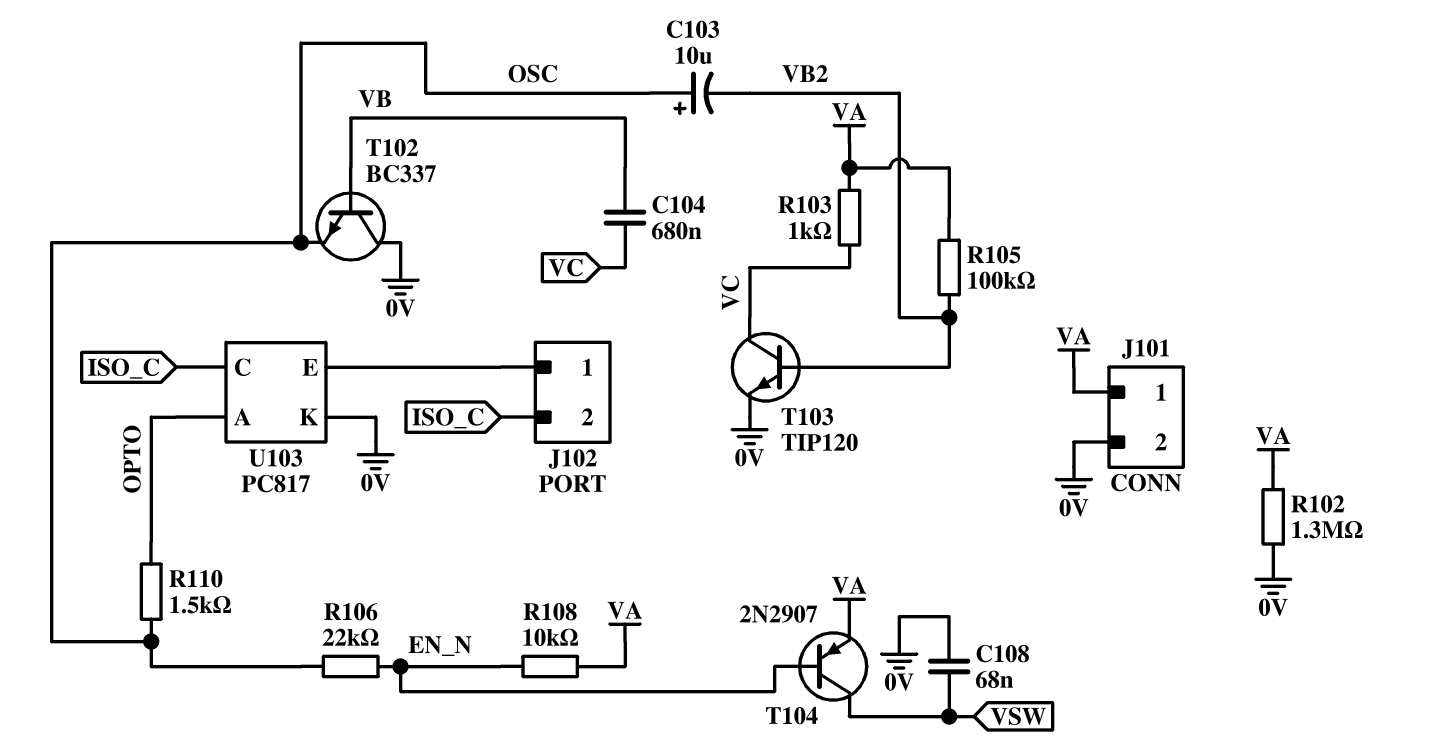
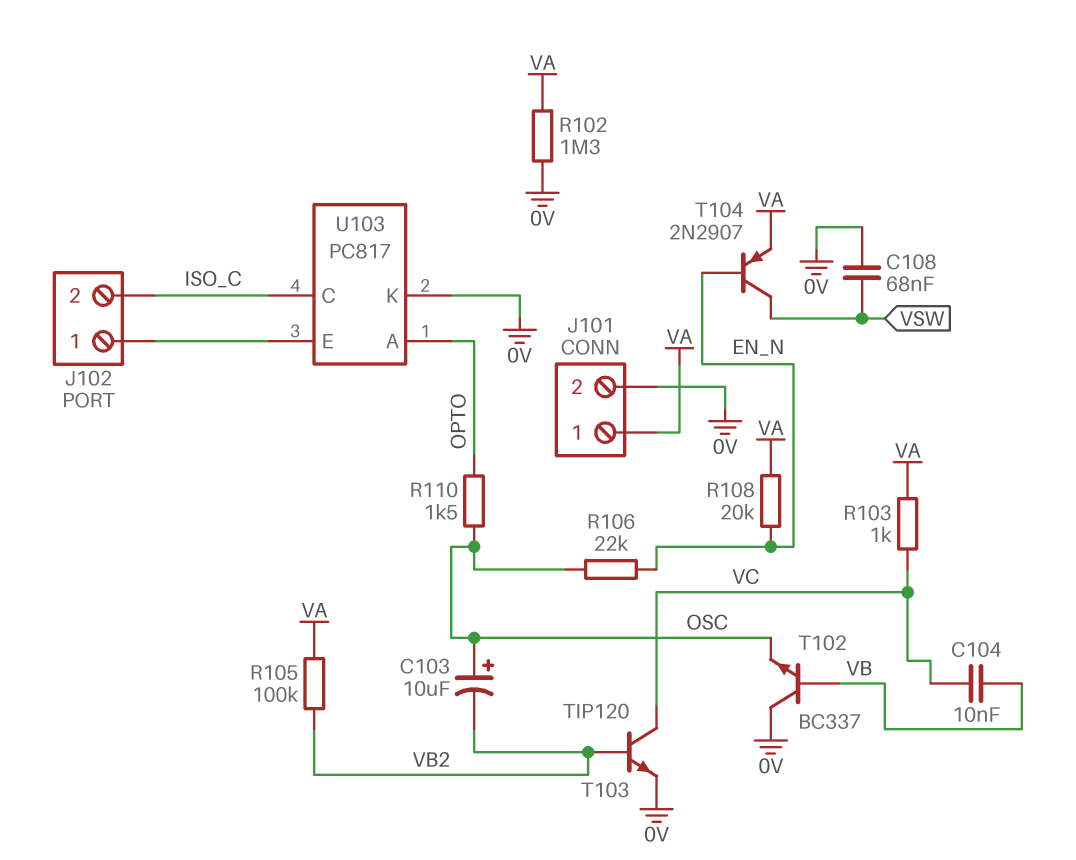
C104: 680nF (VB, VC) -> 10nF (VB, VC)
R108: 10k (EN_N, VA) -> 20k (EN_N, VA)

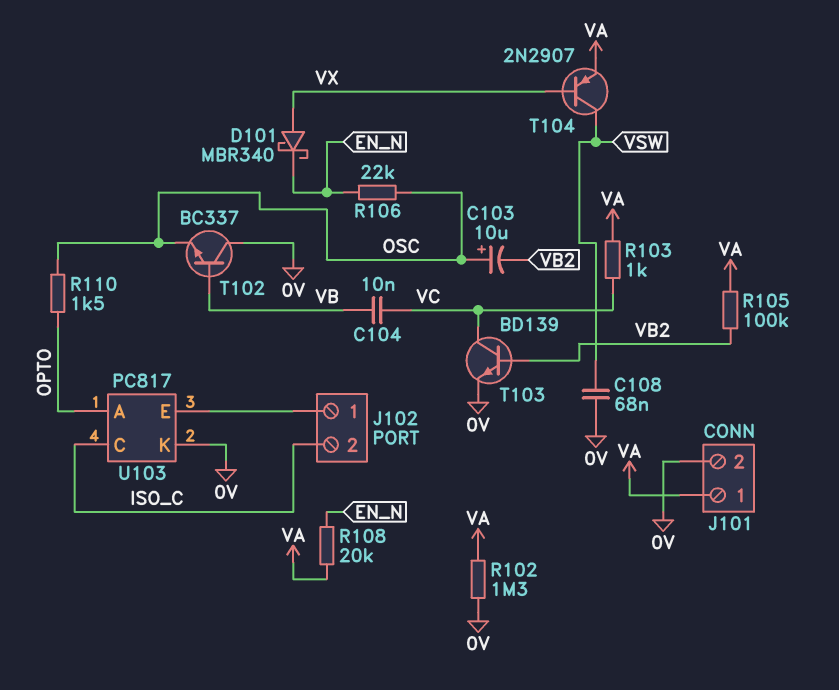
D101: none -> schottky MBR340 (A VX, K EN_N)
T103: NPN TIP120 (B VB2, C VC, E 0V) -> NPN BD139 (B VB2, C VC, E 0V)
T104: PNP 2N2907 (B EN_N, C VSW, E VA) -> PNP 2N2907 (B VX, C VSW, E VA)

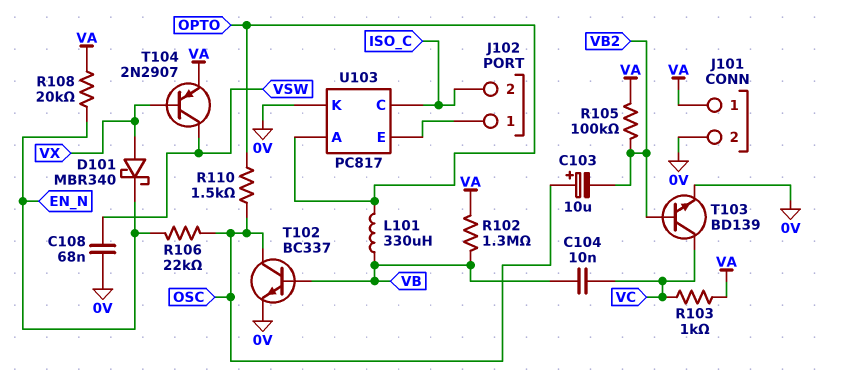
L101: none -> 330uH (OPTO, VB)
R102: 1.3M (0V, VA) -> 1.3M (VA, VB)
T102: NPN BC337 (B VB, C 0V, E OSC) -> NPN BC337 (B VB, C OSC, E 0V)

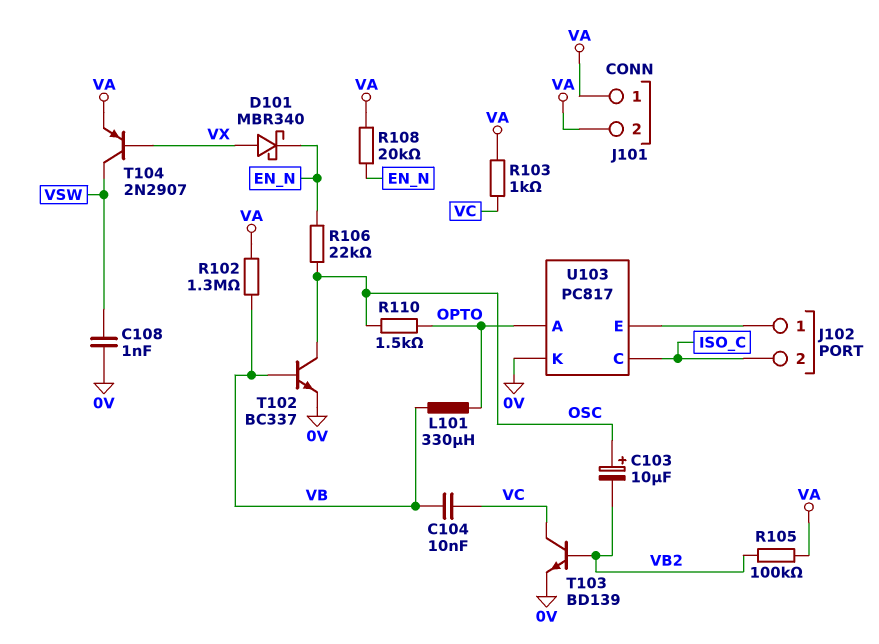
C108: 68nF (0V, VSW) -> 1nF (0V, VSW)
J101 pin 2: 0V -> VA

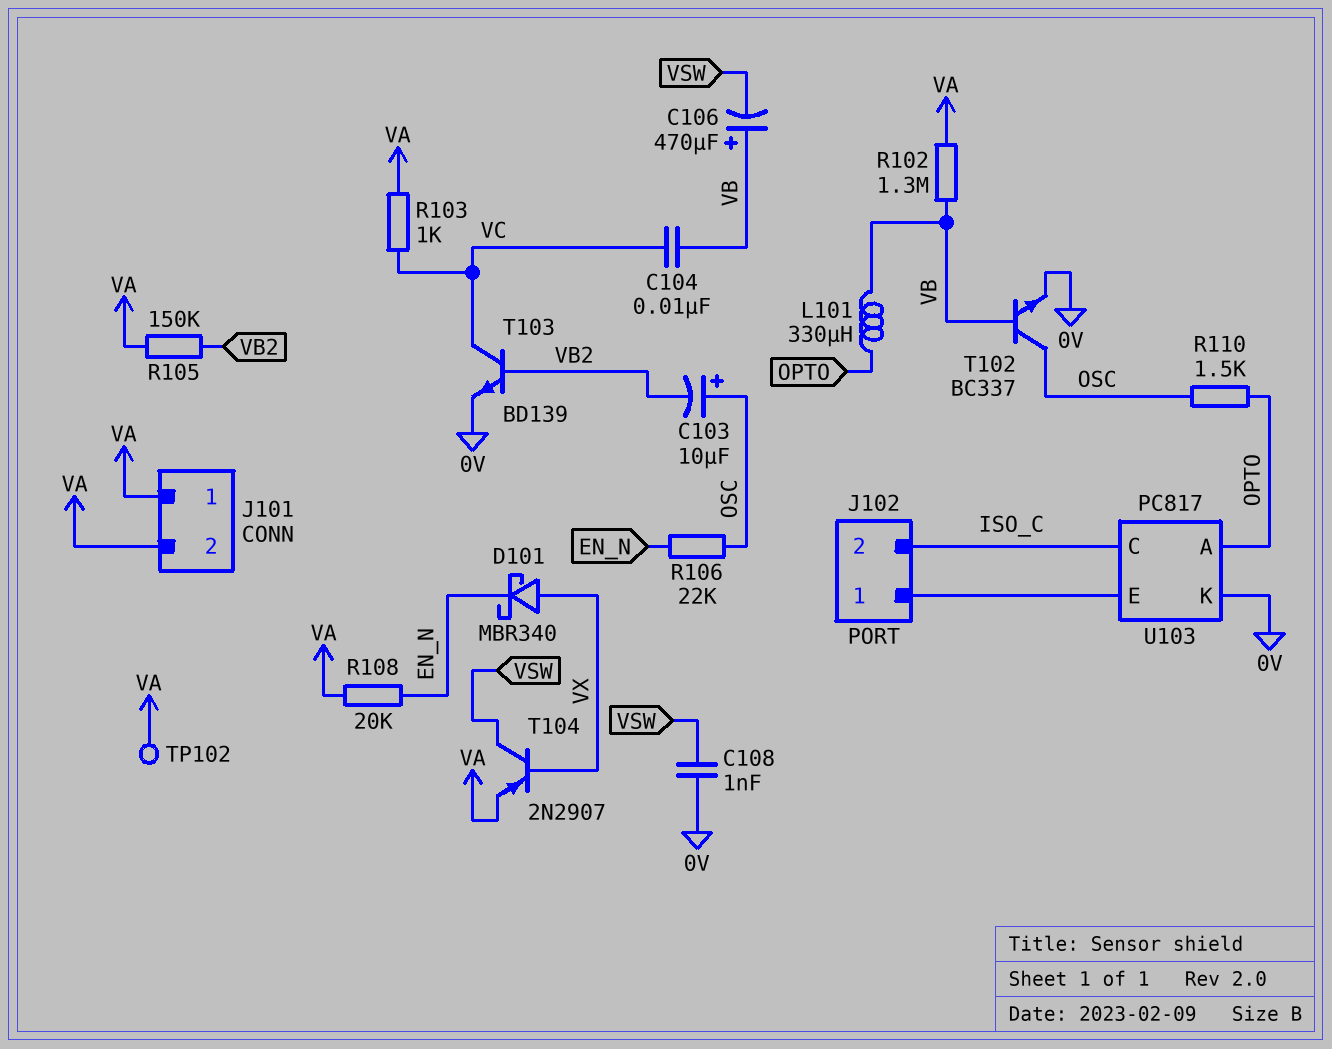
C106: none -> 470uF (plus VB, minus VSW)
R105: 100k (VA, VB2) -> 150k (VA, VB2)
TP102: none -> test point (VA)

